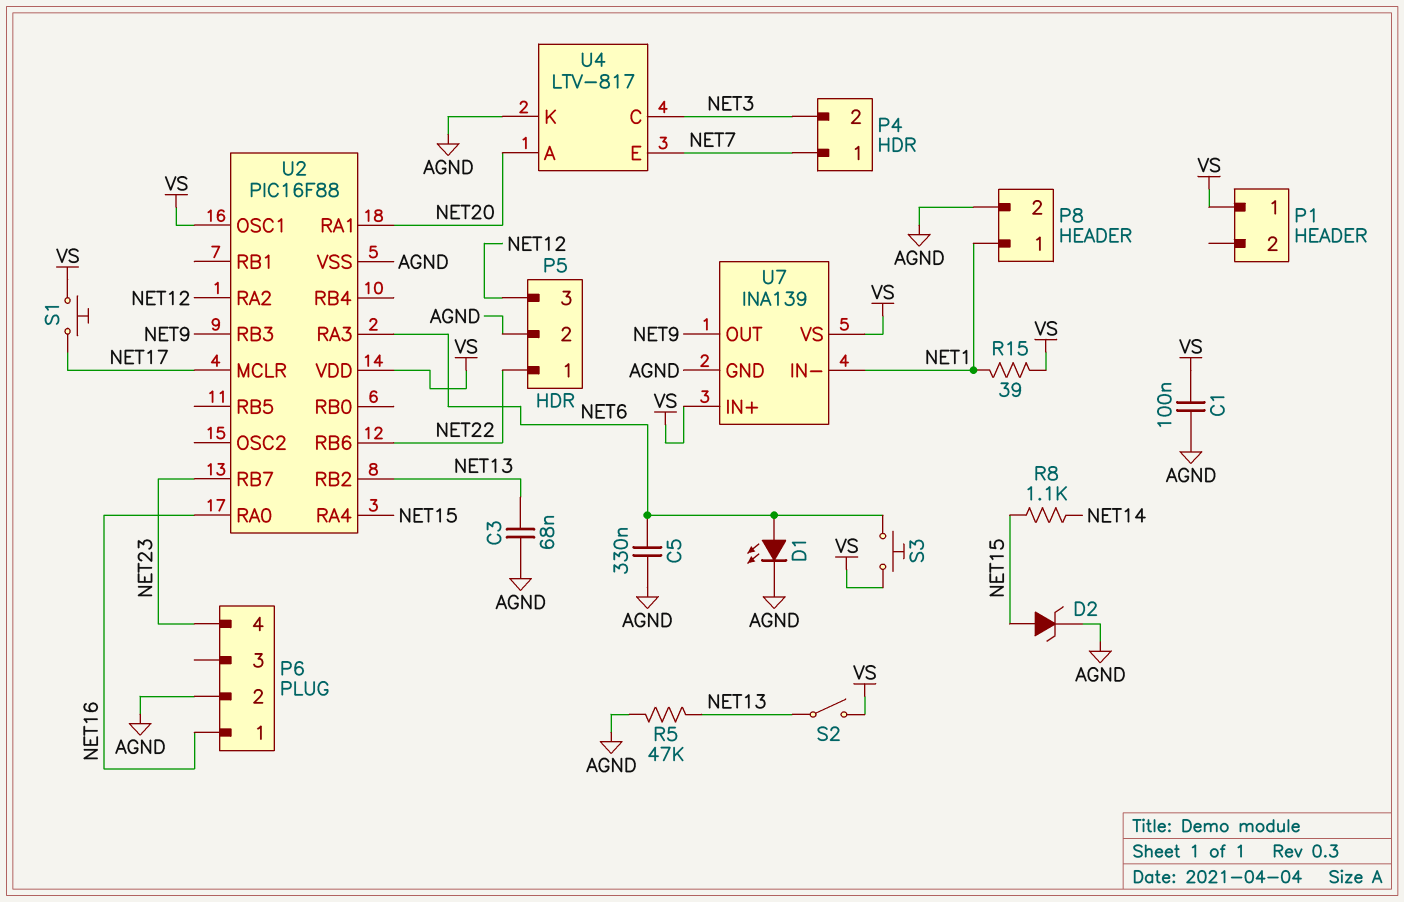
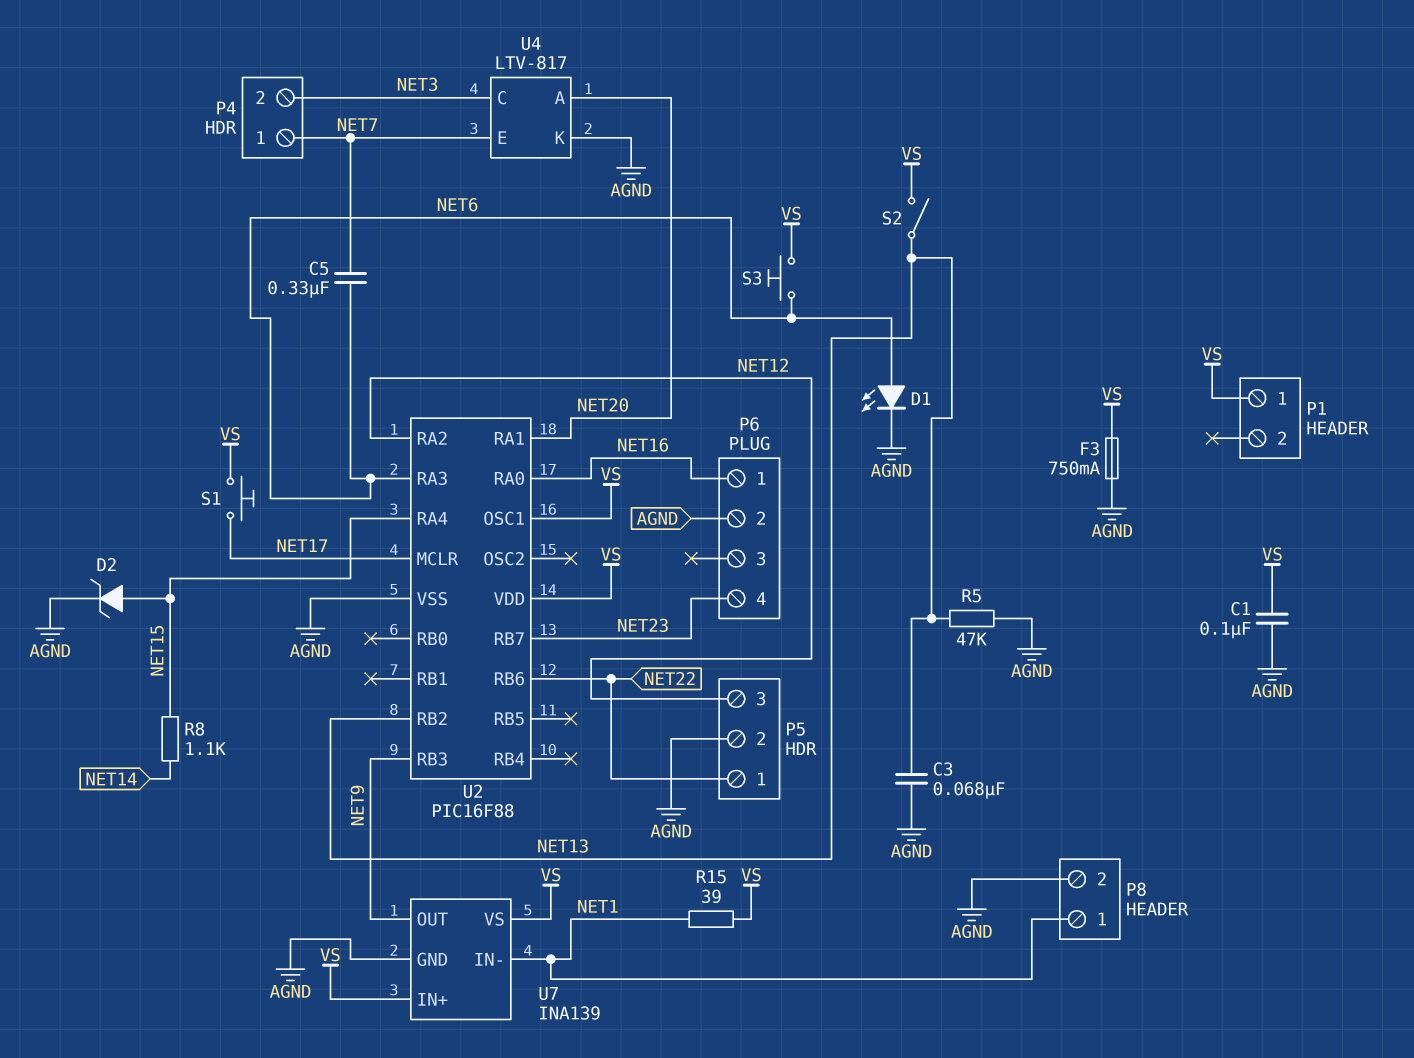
C5: 330nF (AGND, NET6) -> 330nF (NET6, NET7)
F3: none -> 750mA (AGND, VS)

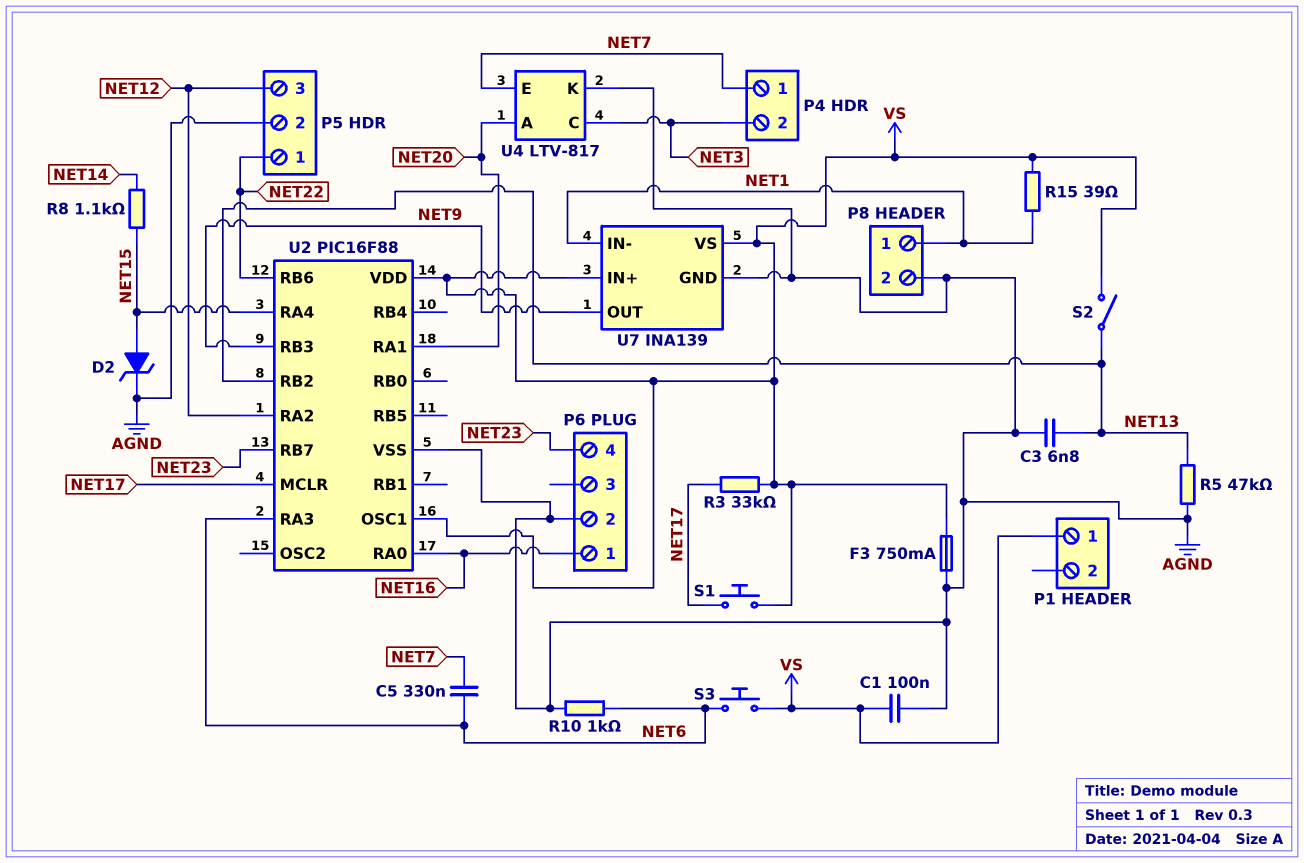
C3: 68nF (AGND, NET13) -> 6.8nF (AGND, NET13)
D1: LED (A NET6, K AGND) -> none
R3: none -> 33k (NET17, VS)
R10: none -> 1k (AGND, NET6)

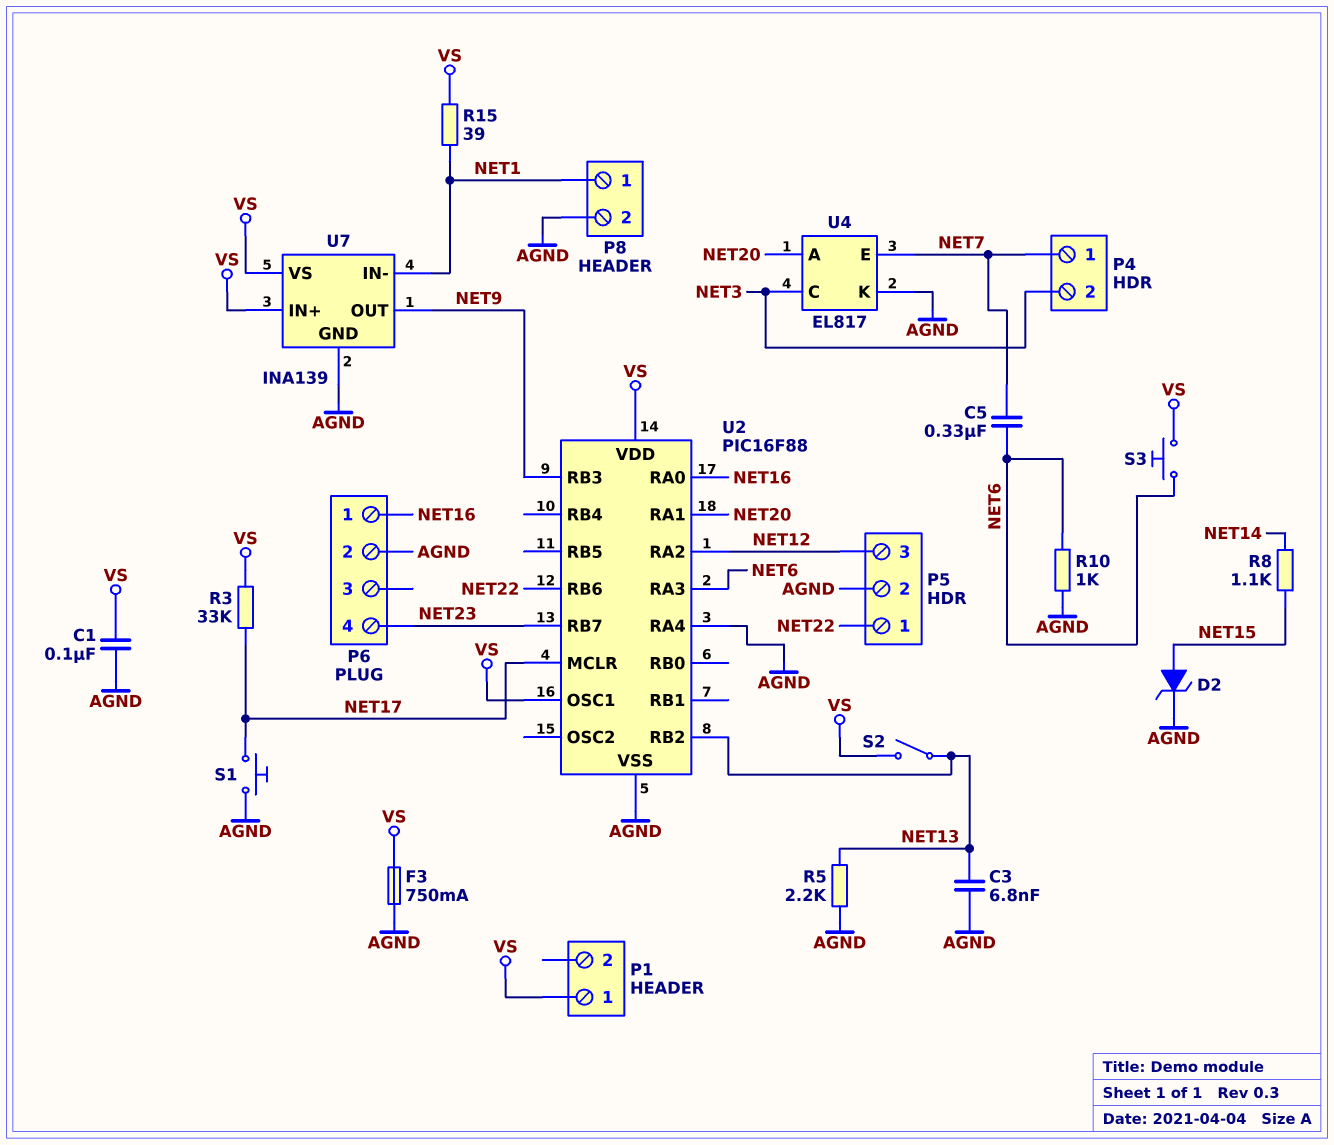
R5: 47k (AGND, NET13) -> 2.2k (AGND, NET13)
S1: button (NET17, VS) -> button (AGND, NET17)
U2 pin RA4: NET15 -> AGND
U4: LTV-817 -> EL817

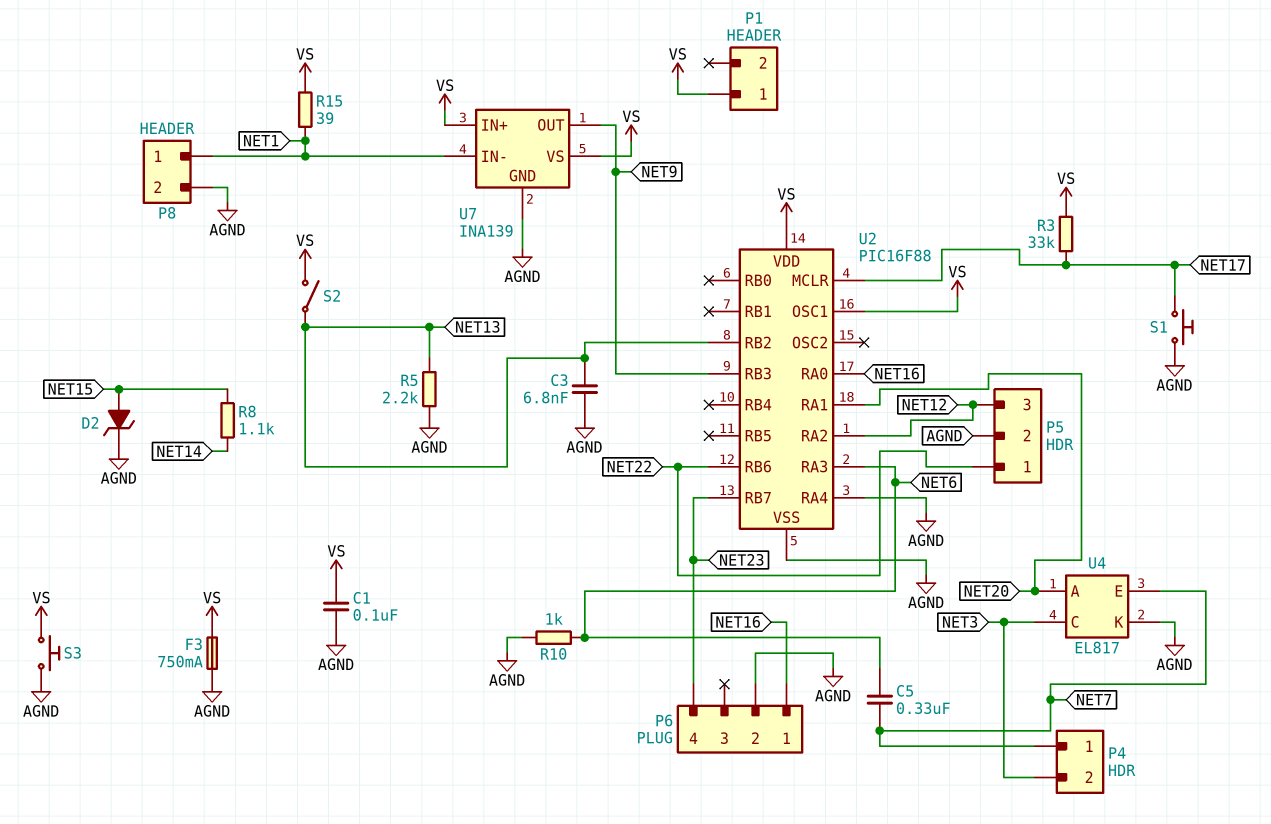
S3: button (NET6, VS) -> button (AGND, VS)

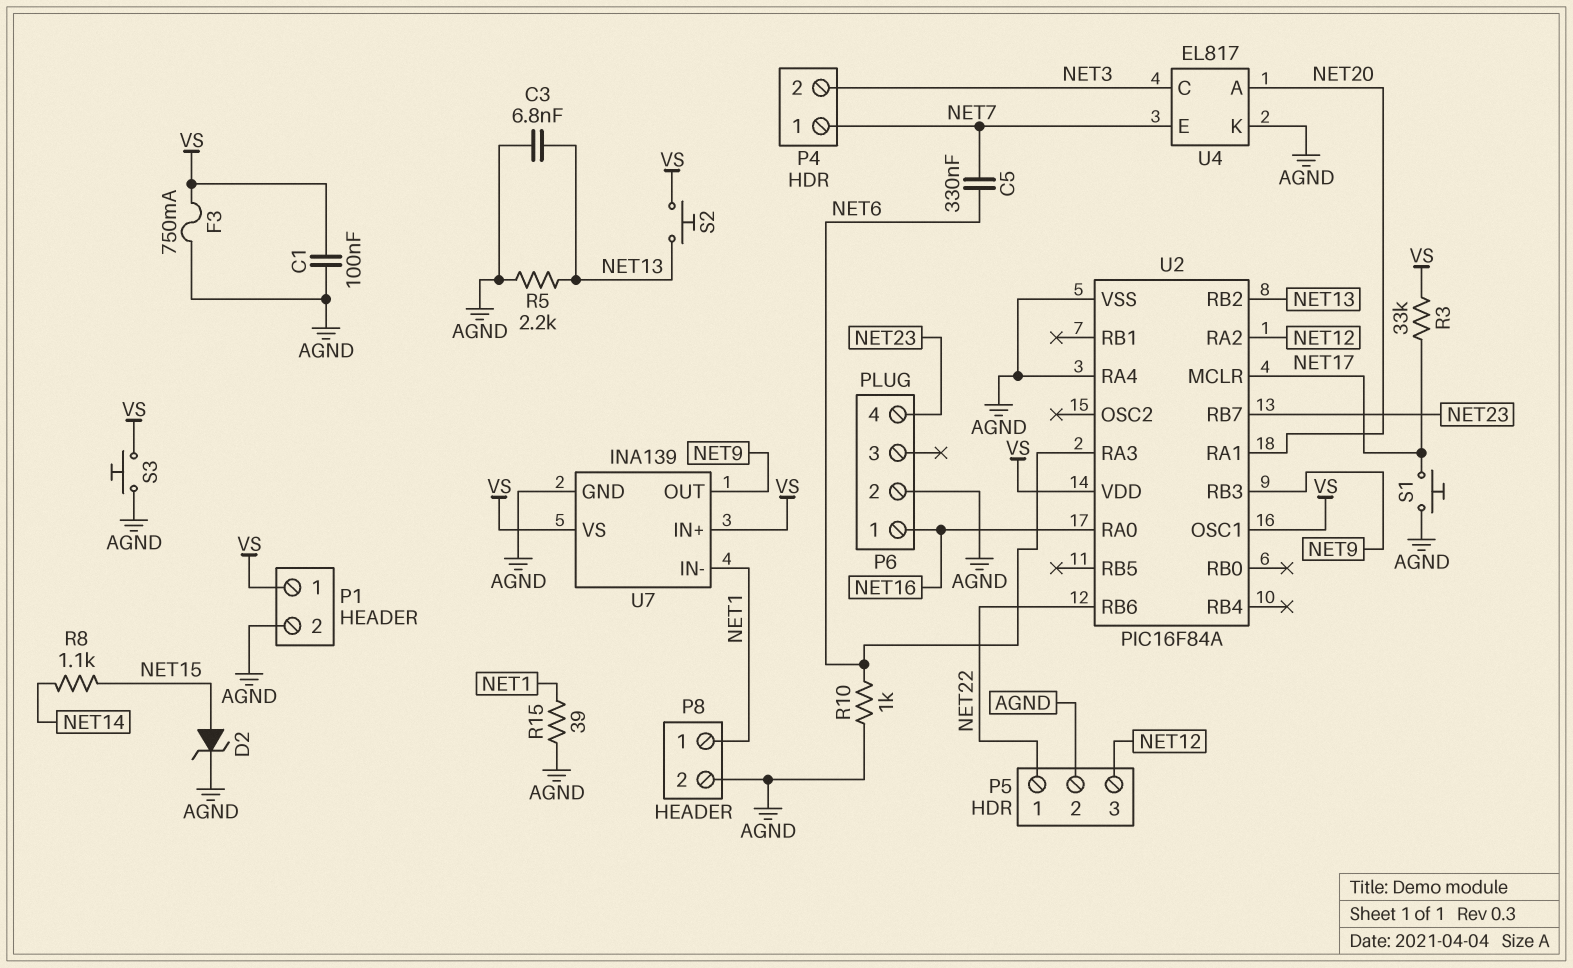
P1 pin 2: none -> AGND
R15: 39 (NET1, VS) -> 39 (AGND, NET1)
S2: switch (NET13, VS) -> button (NET13, VS)
U2: PIC16F88 -> PIC16F84A

